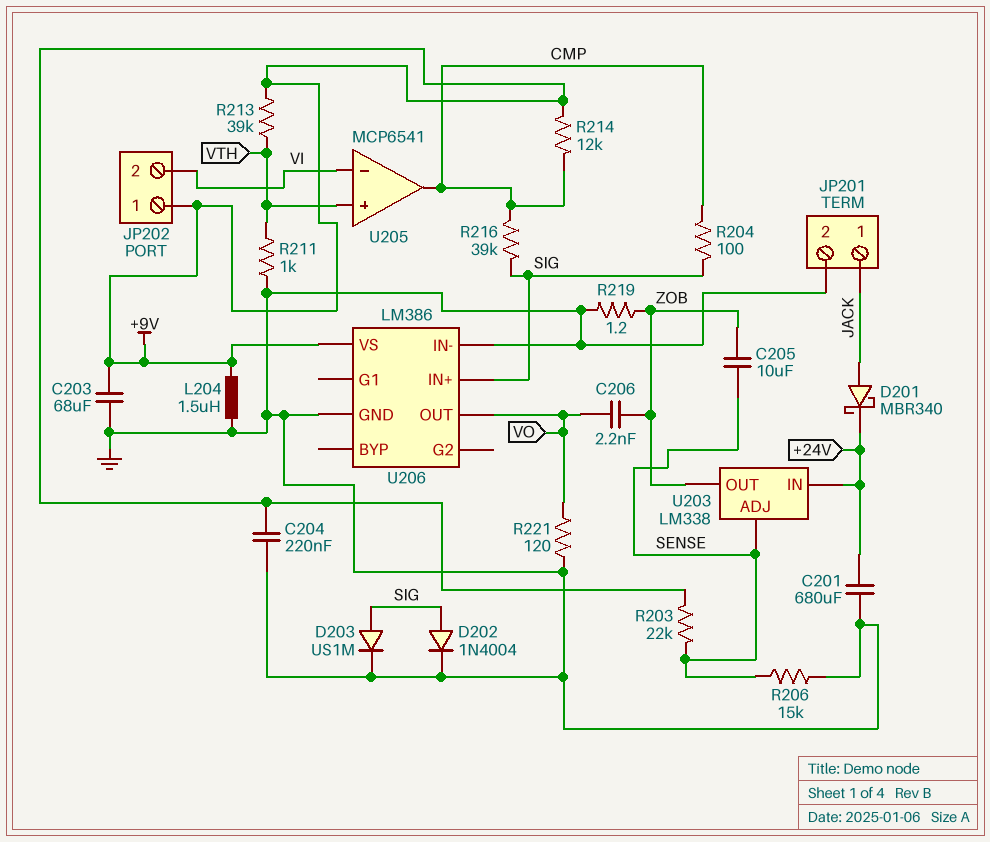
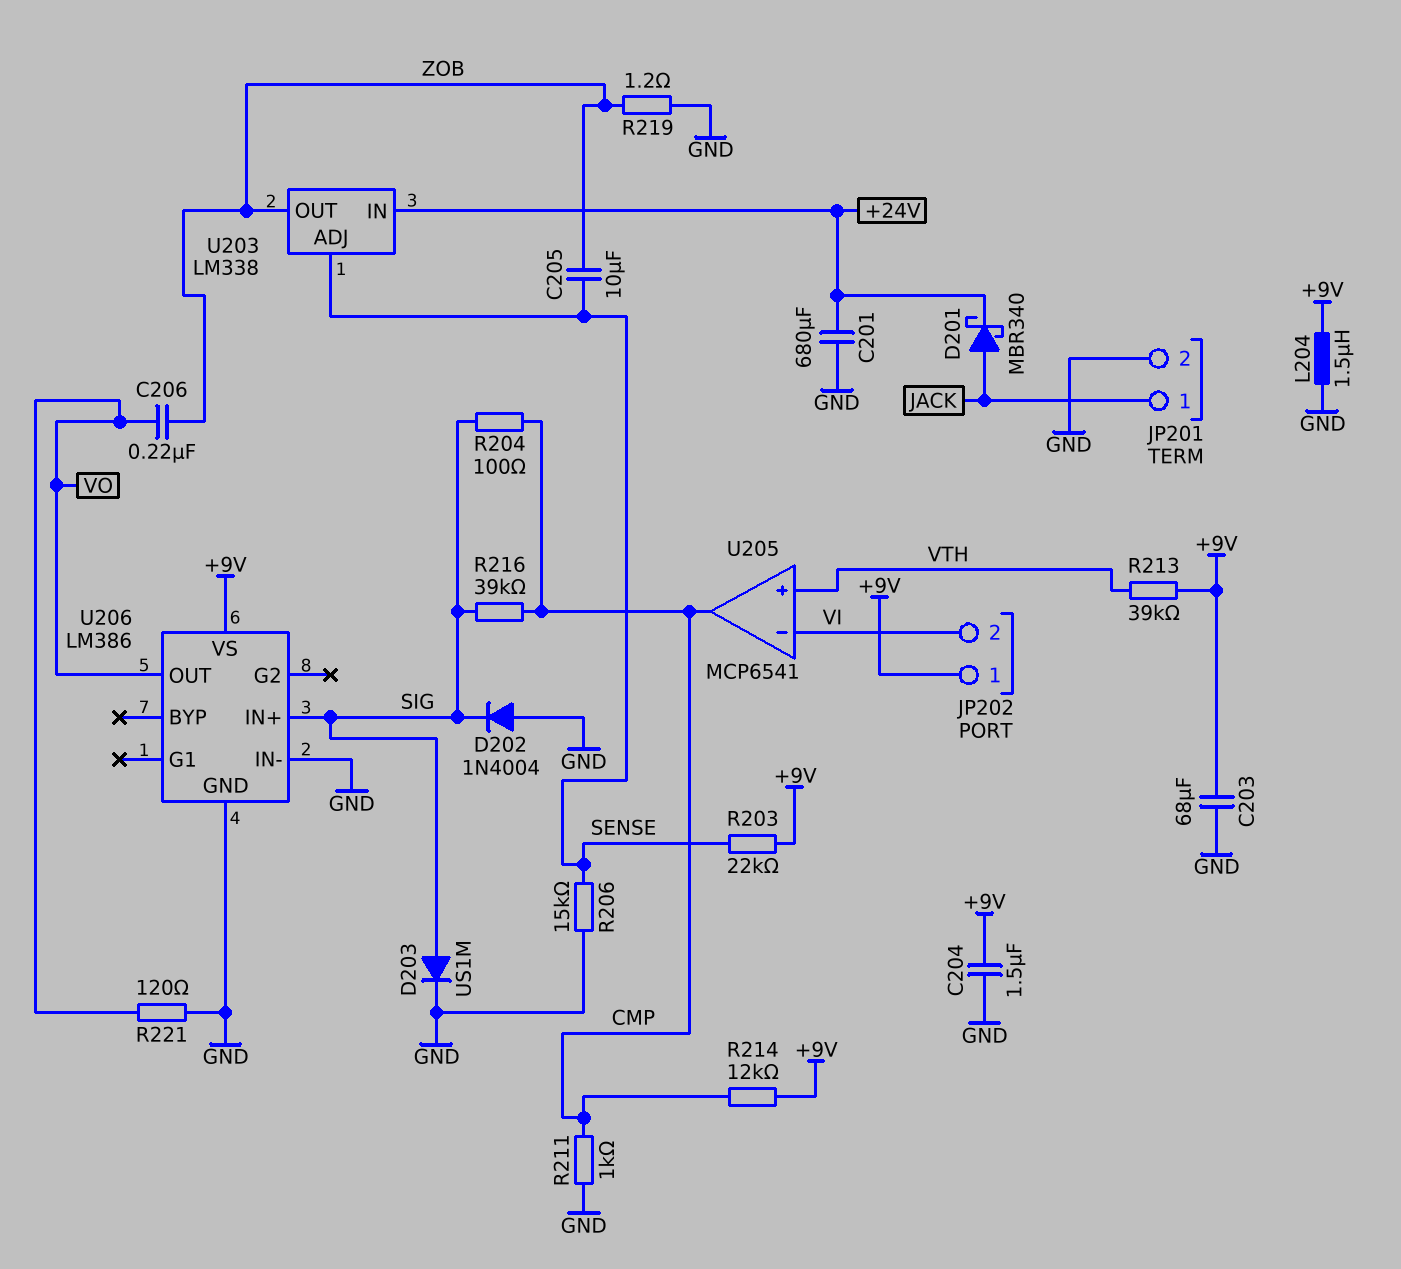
C204: 220nF (+9V, GND) -> 1.5uF (+9V, GND)
C206: 2.2nF (VO, ZOB) -> 220nF (VO, ZOB)
D202: diode 1N4004 (A SIG, K GND) -> diode 1N4004 (A GND, K SIG)
R211: 1k (GND, VTH) -> 1k (CMP, GND)

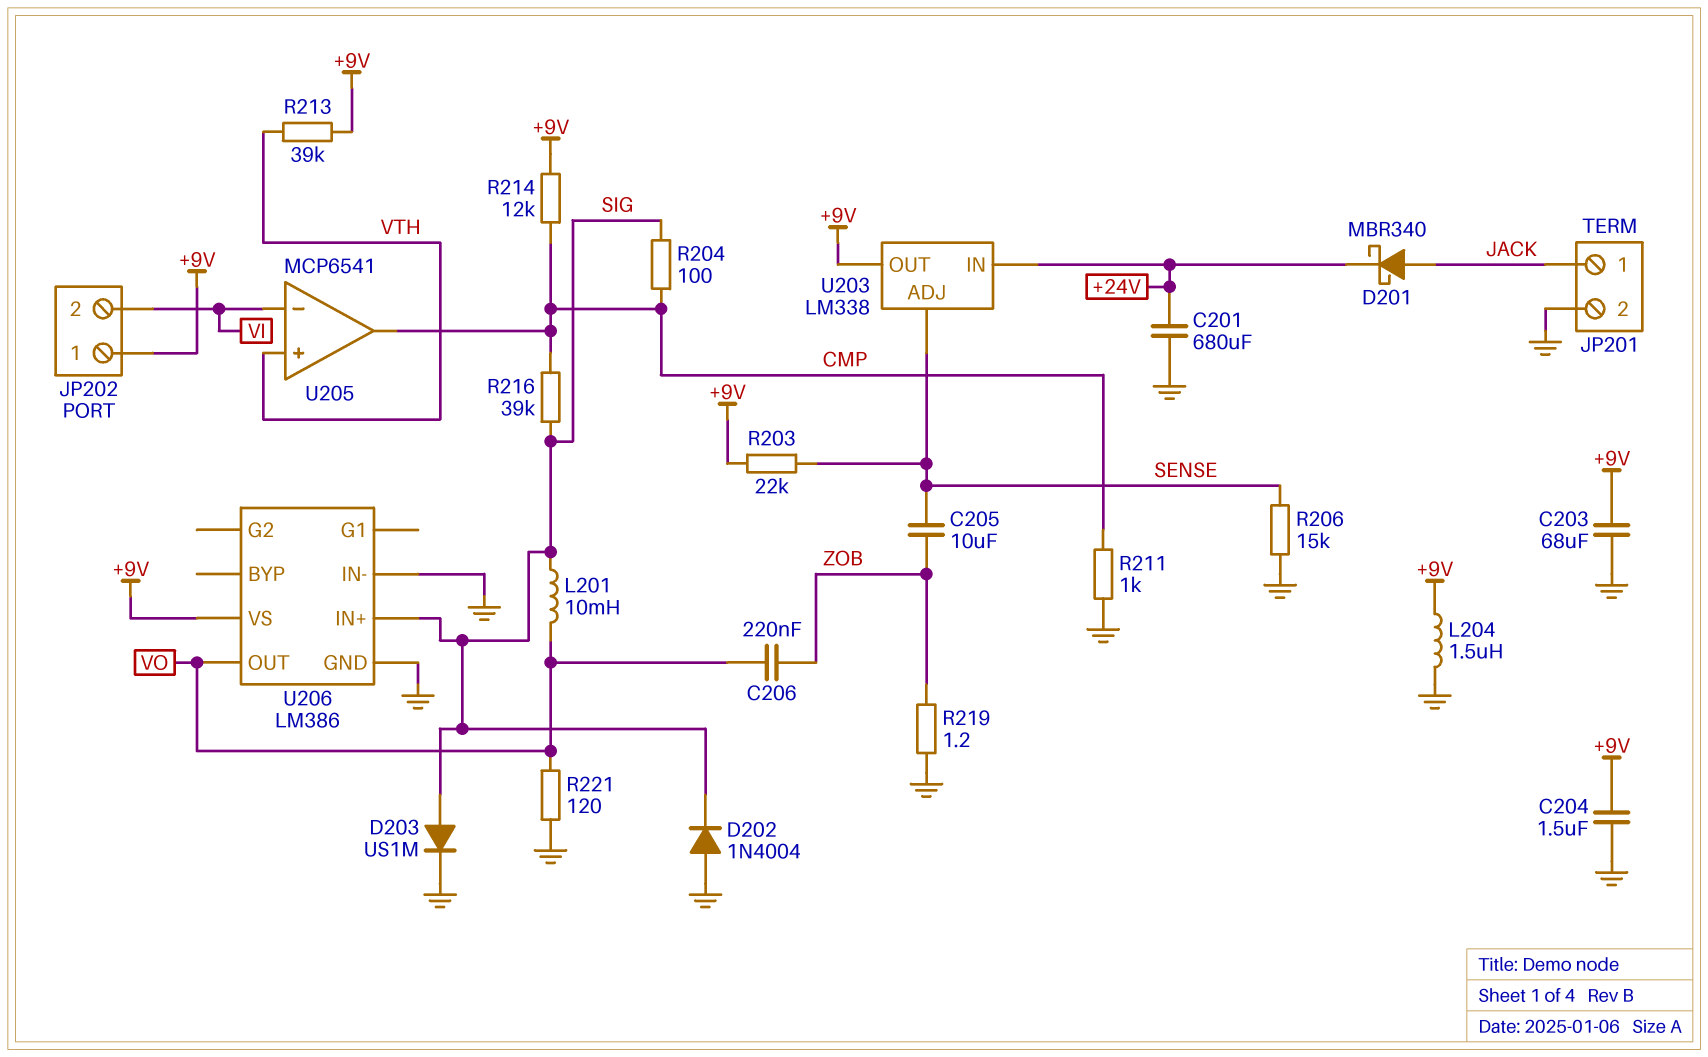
L201: none -> 10mH (SIG, VO)
U203 pin OUT: ZOB -> +9V

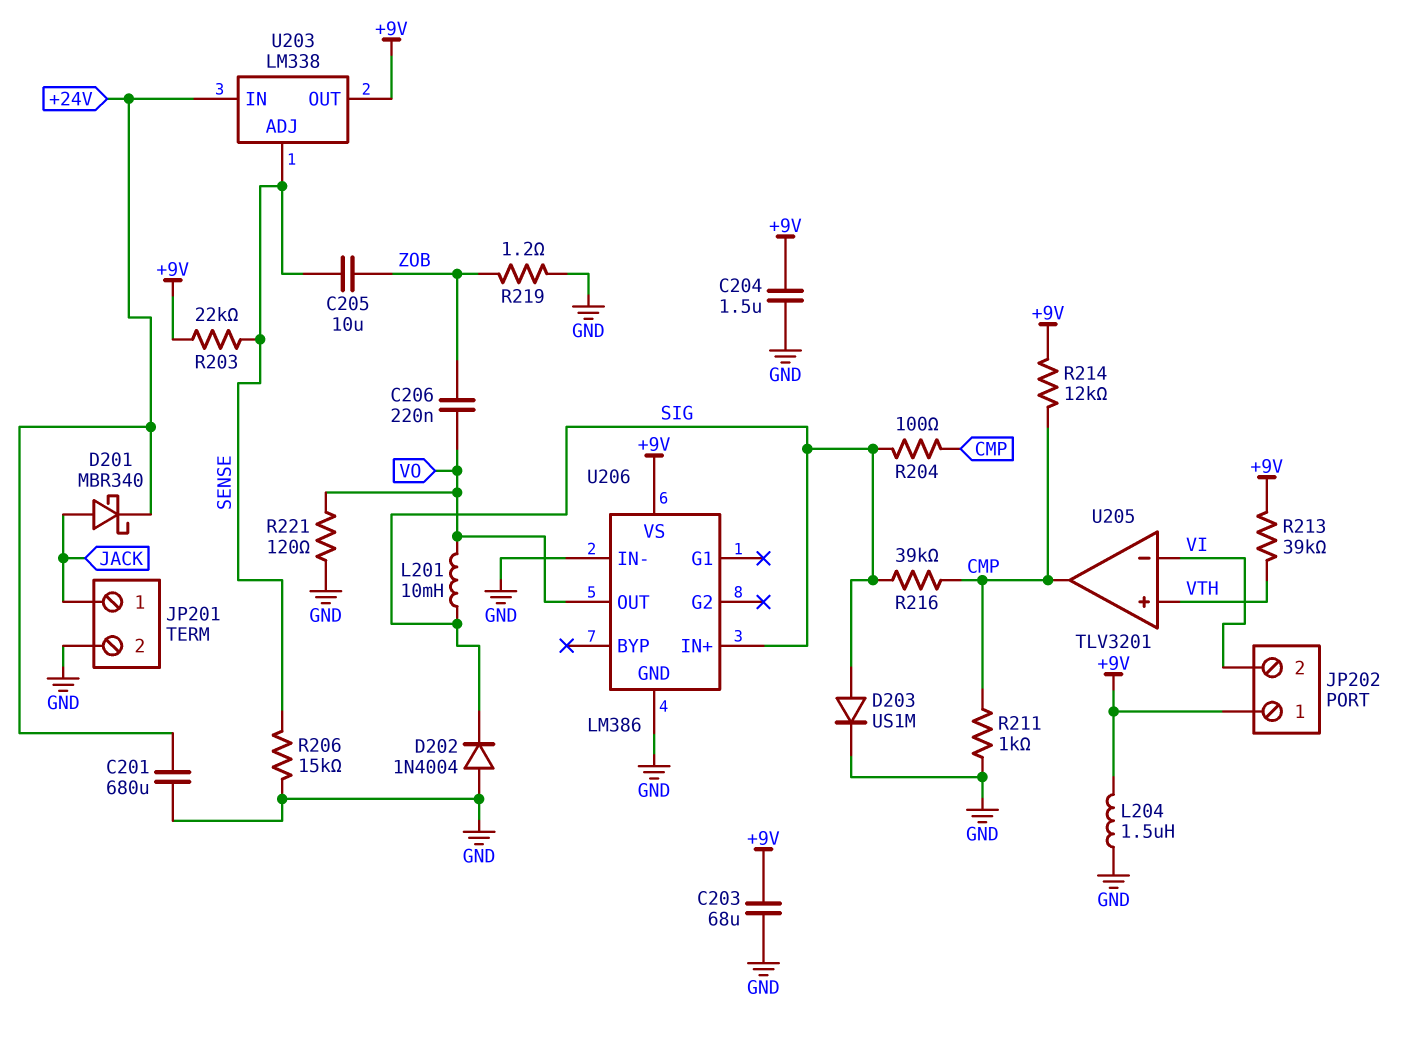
U205: MCP6541 -> TLV3201

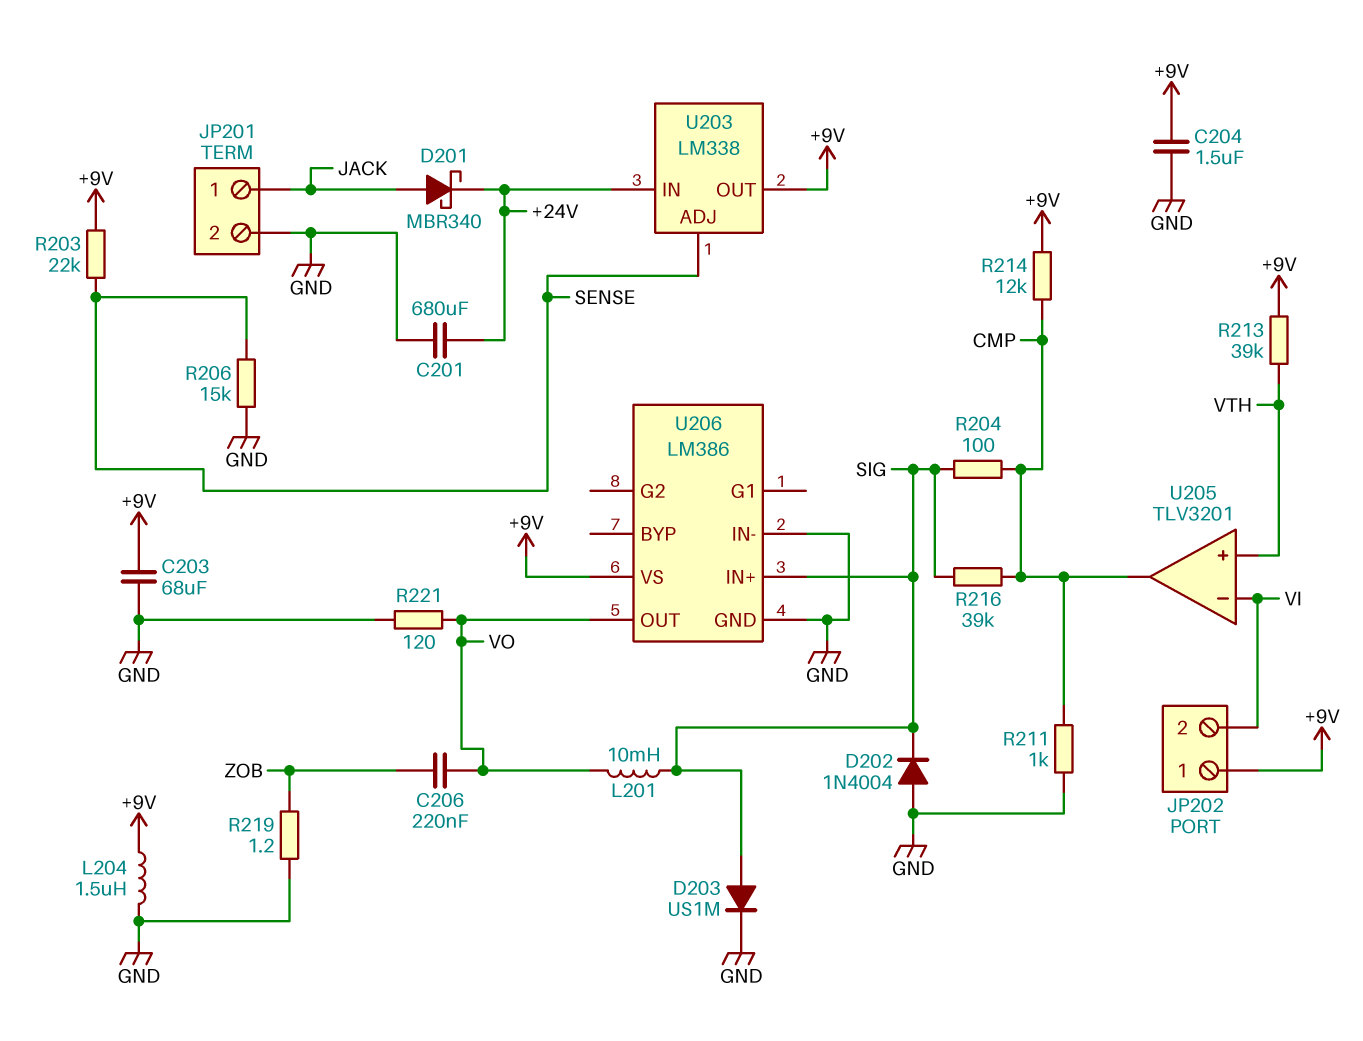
C205: 10uF (SENSE, ZOB) -> none

